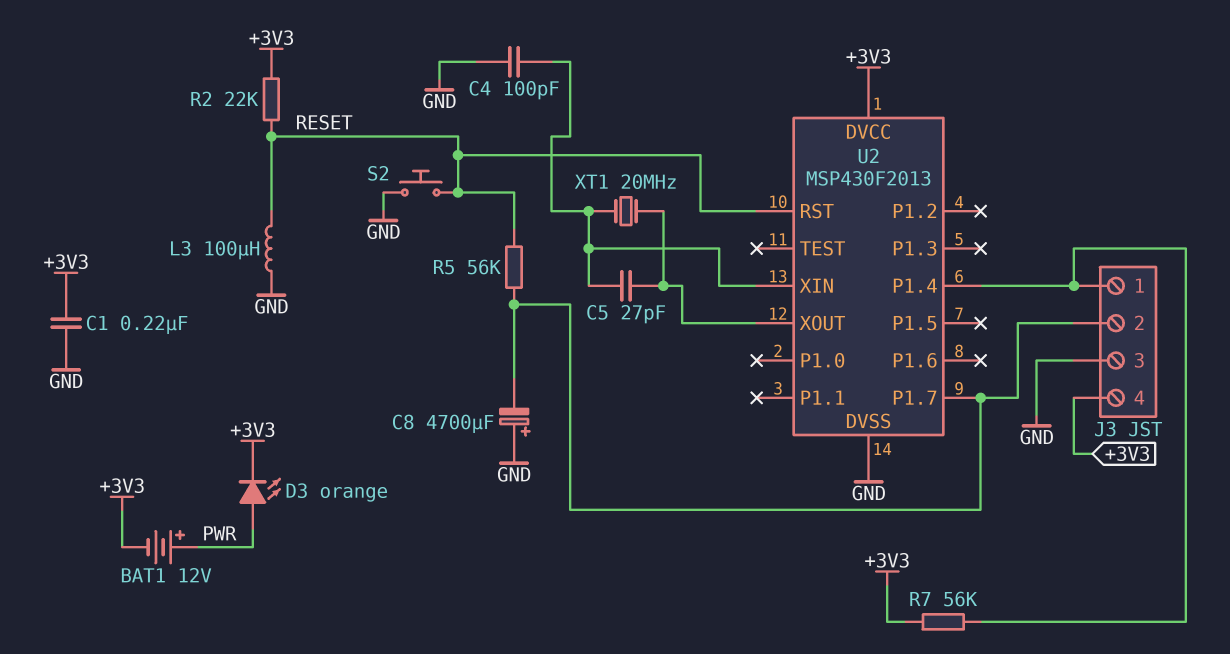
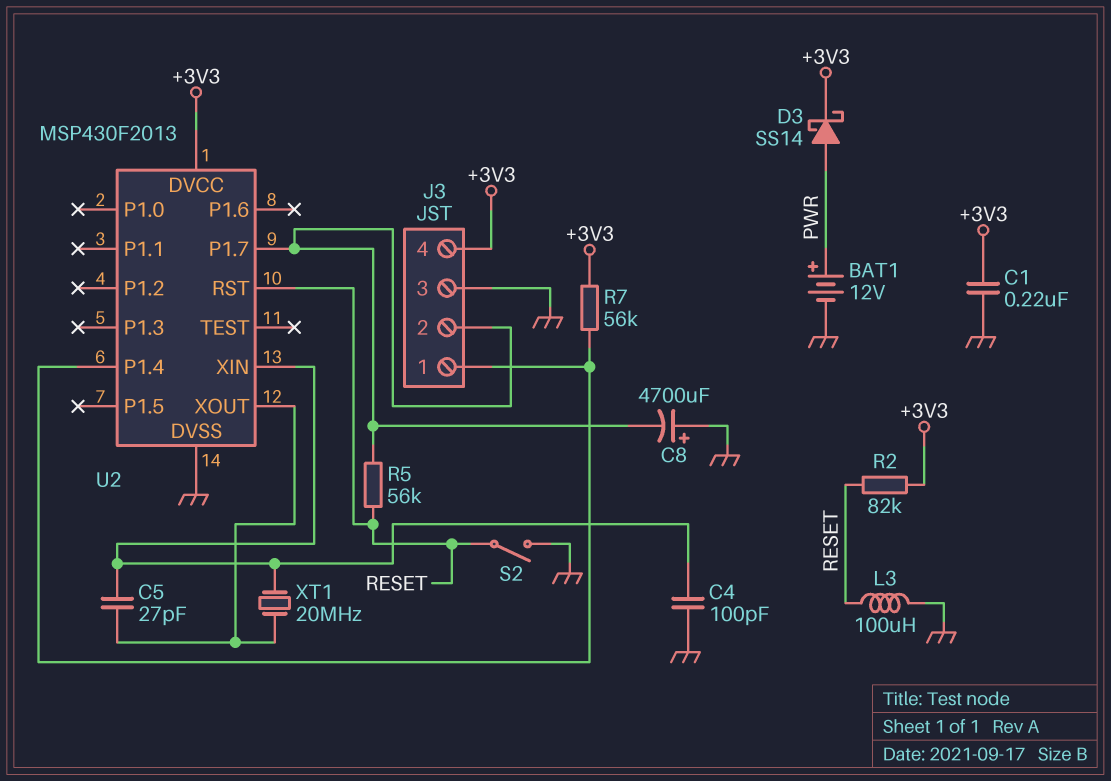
BAT1: 12V (plus PWR, minus +3V3) -> 12V (plus PWR, minus GND)
D3: LED orange (A PWR, K +3V3) -> schottky SS14 (A PWR, K +3V3)
R2: 22k (+3V3, RESET) -> 82k (+3V3, RESET)
S2: button (GND, RESET) -> switch (GND, RESET)

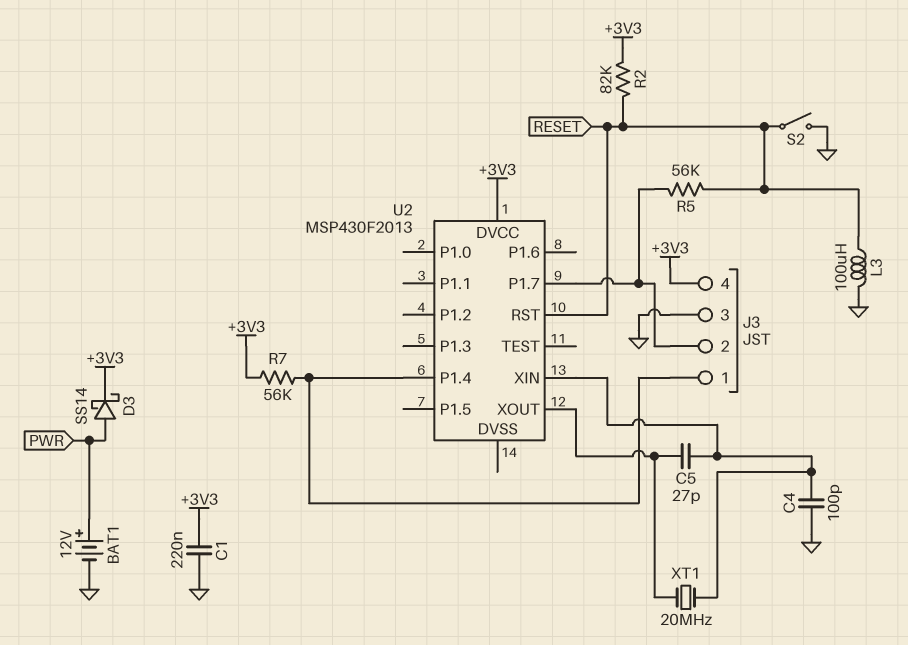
C8: 4700uF (plus GND, minus J3/2) -> none
U2 pin DVSS: GND -> none

